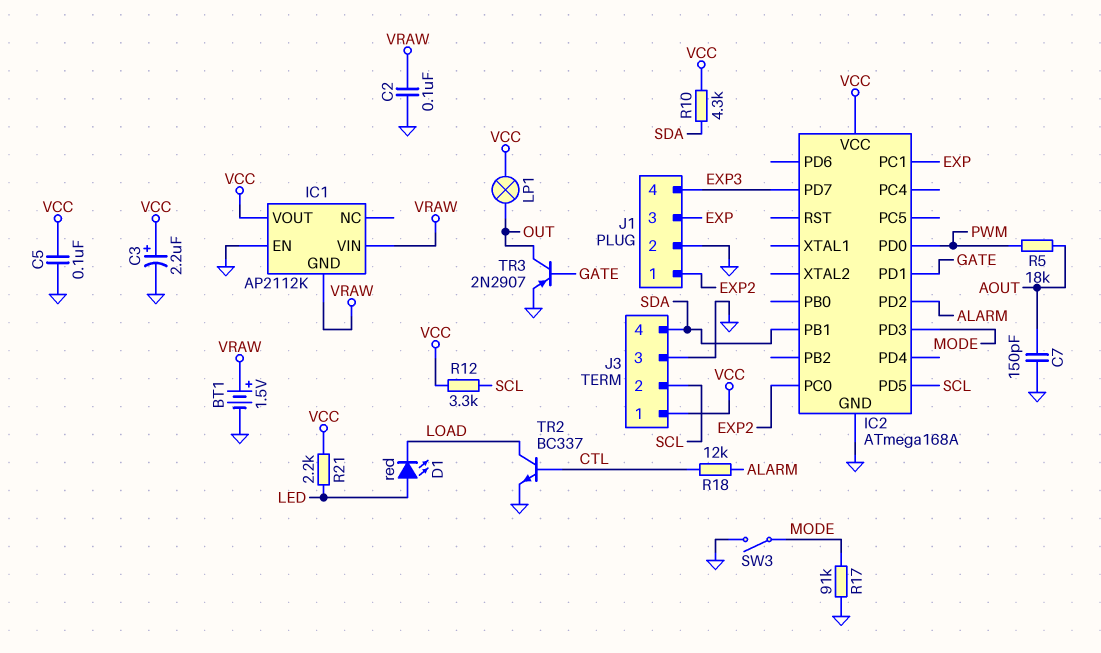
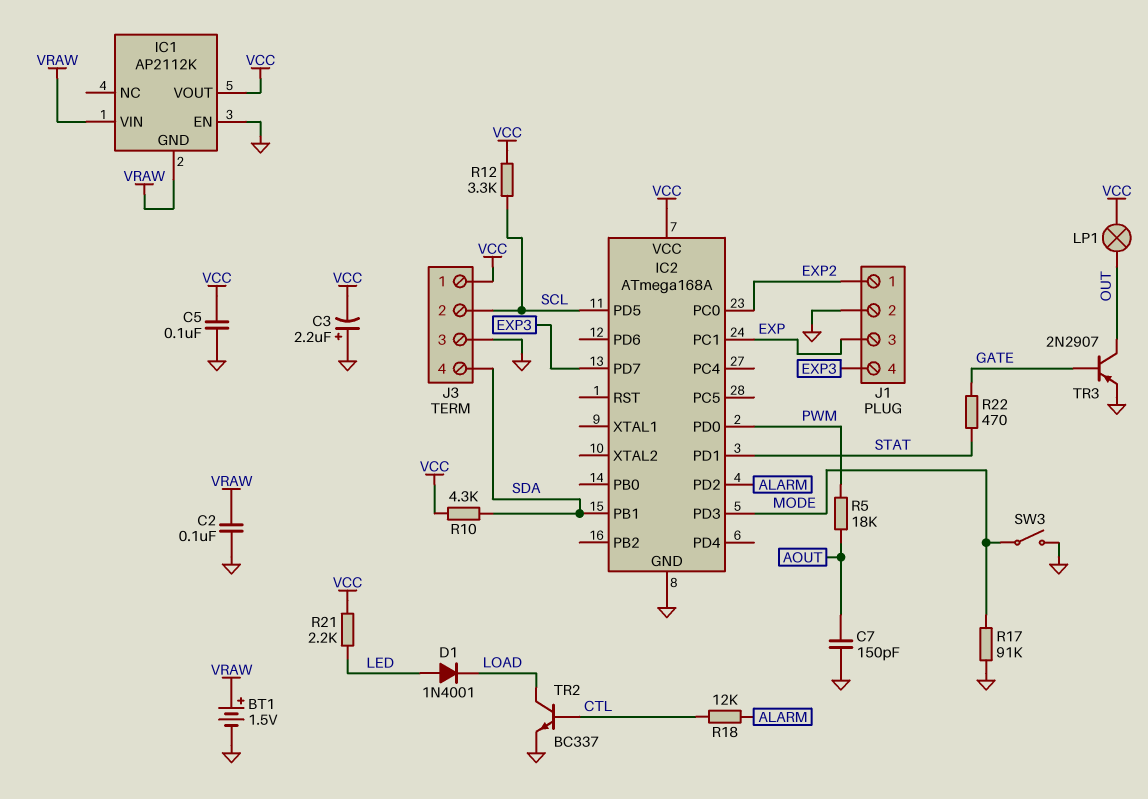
C3: 2.2uF (plus VCC, minus GND) -> 2.2uF (plus GND, minus VCC)
D1: LED red (A LED, K LOAD) -> diode 1N4001 (A LED, K LOAD)
IC2 pin PD1: GATE -> STAT
R22: none -> 470 (GATE, STAT)

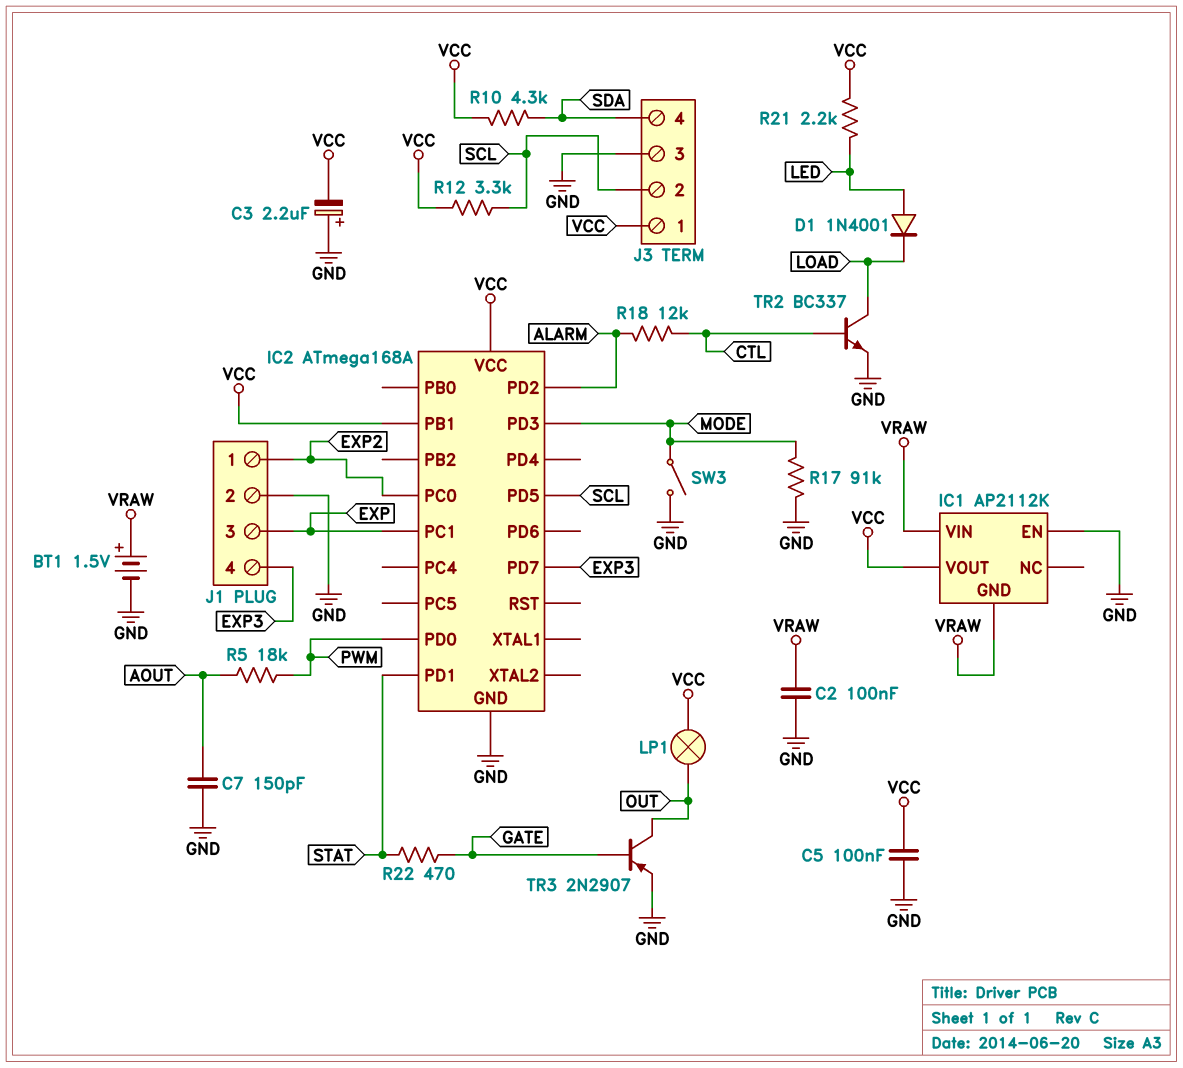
IC2 pin PB1: SDA -> VCC

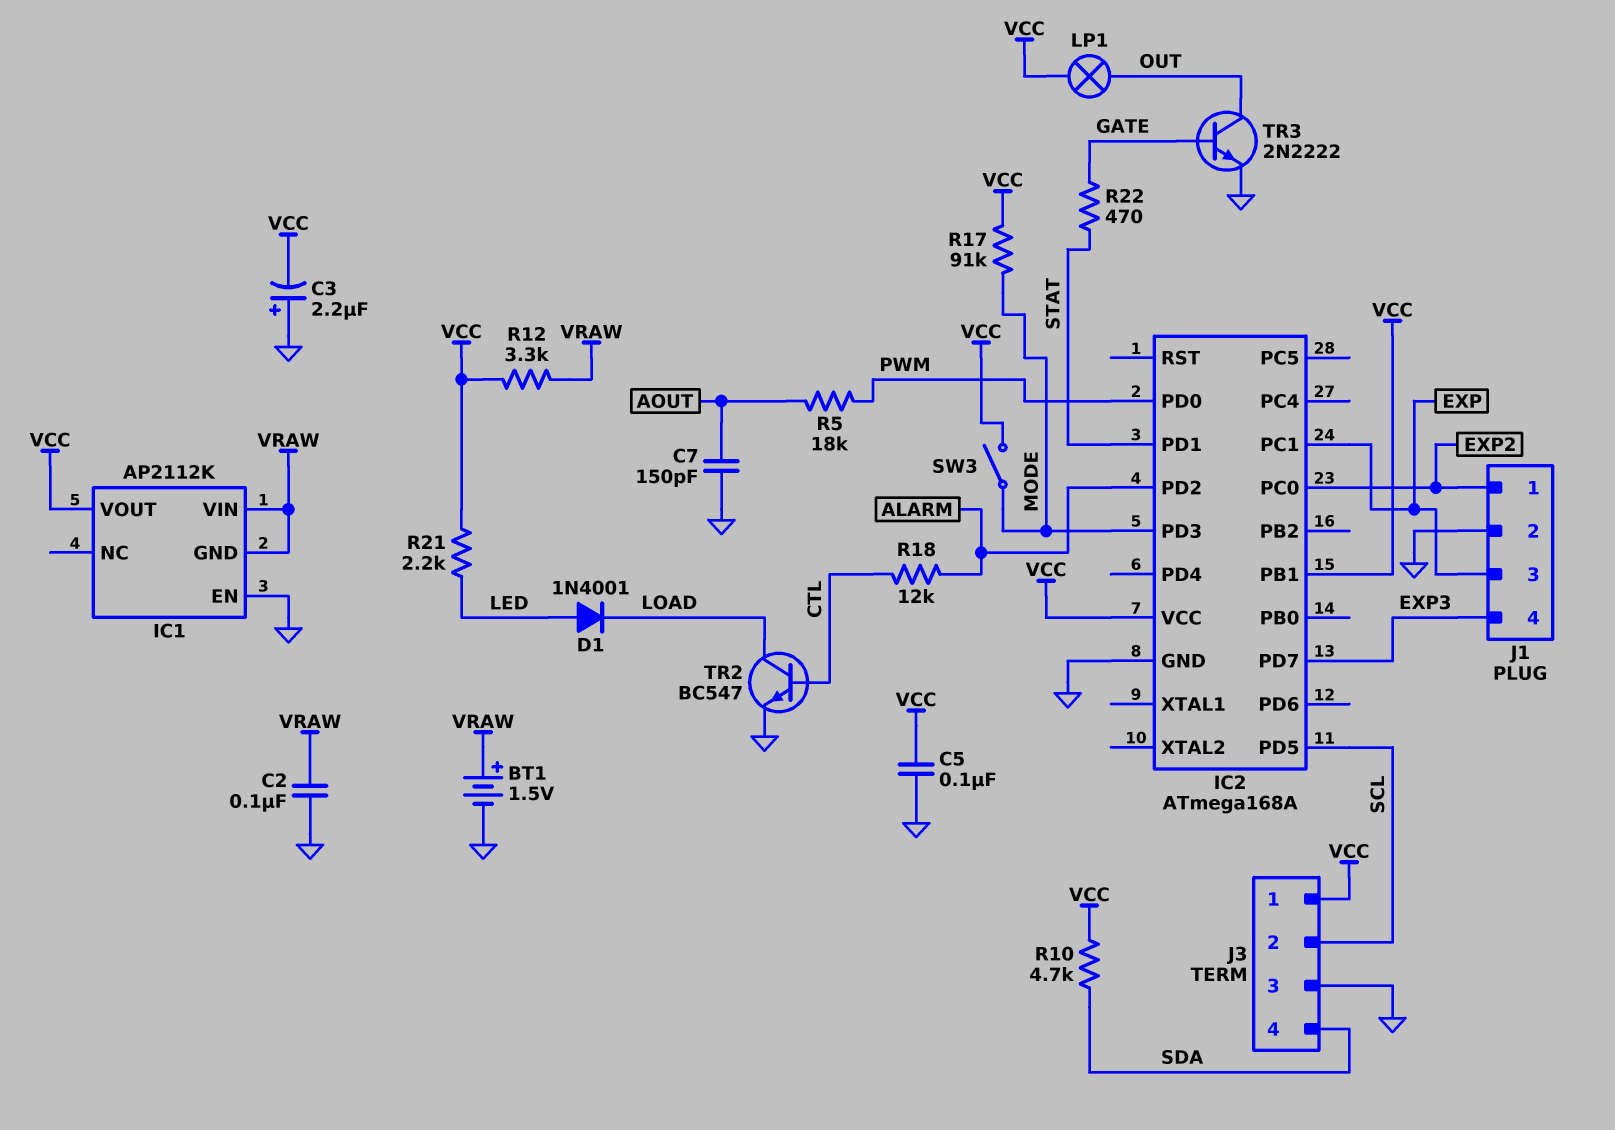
R10: 4.3k (SDA, VCC) -> 4.7k (SDA, VCC)
R12: 3.3k (SCL, VCC) -> 3.3k (VCC, VRAW)
R17: 91k (GND, MODE) -> 91k (MODE, VCC)
SW3: switch (GND, MODE) -> switch (MODE, VCC)
TR2: NPN BC337 (B CTL, C LOAD, E GND) -> NPN BC547 (B CTL, C LOAD, E GND)
TR3: PNP 2N2907 (B GATE, C OUT, E GND) -> NPN 2N2222 (B GATE, C OUT, E GND)

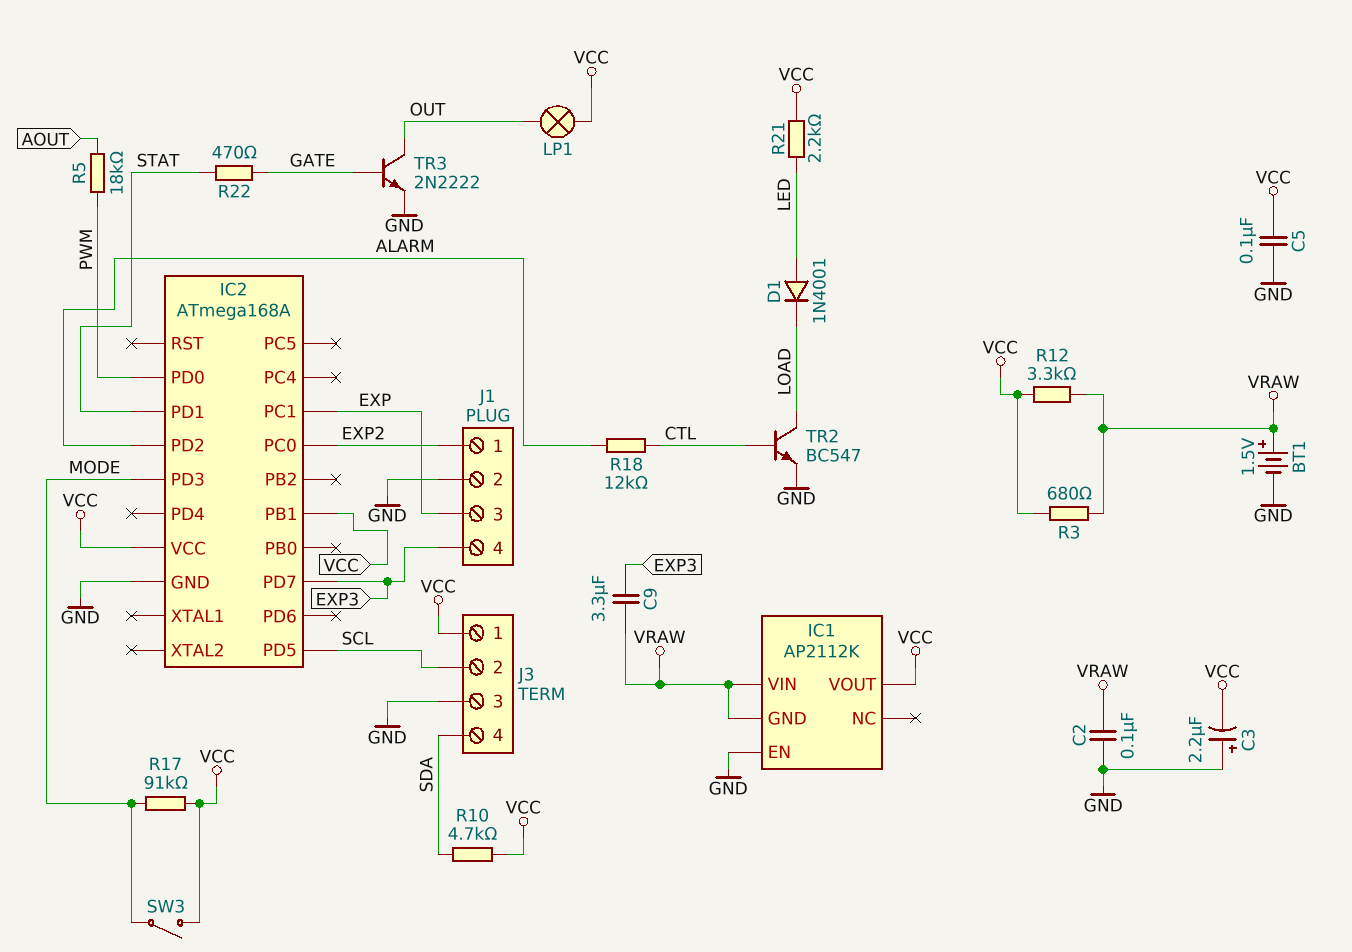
C7: 150pF (AOUT, GND) -> none
C9: none -> 3.3uF (EXP3, VRAW)
R3: none -> 680 (VCC, VRAW)

